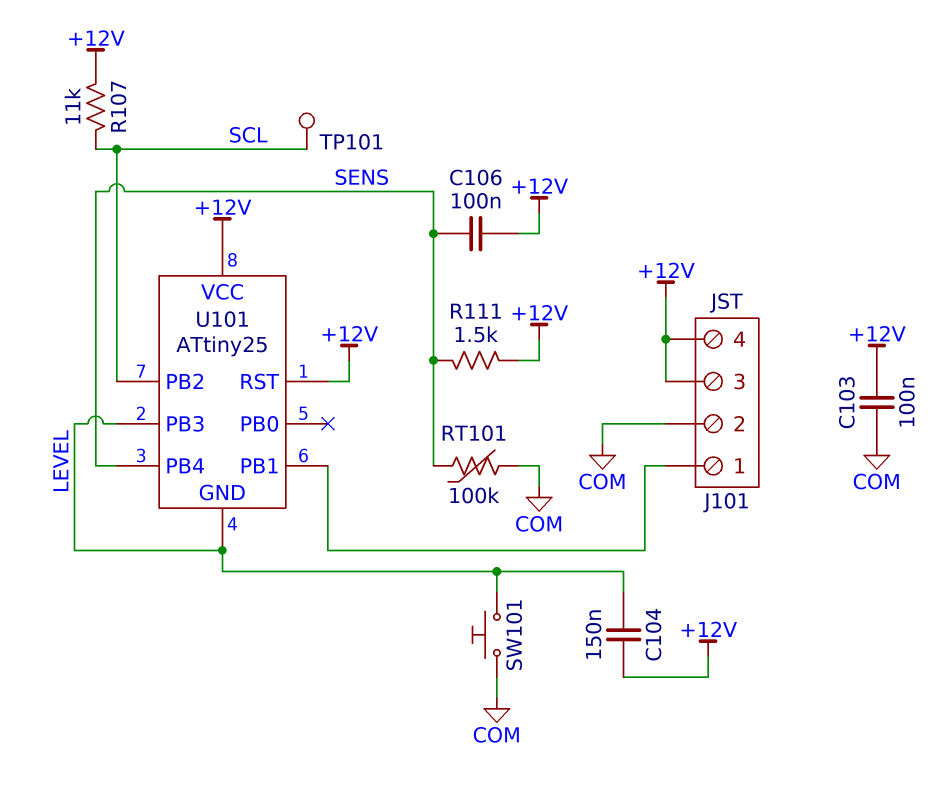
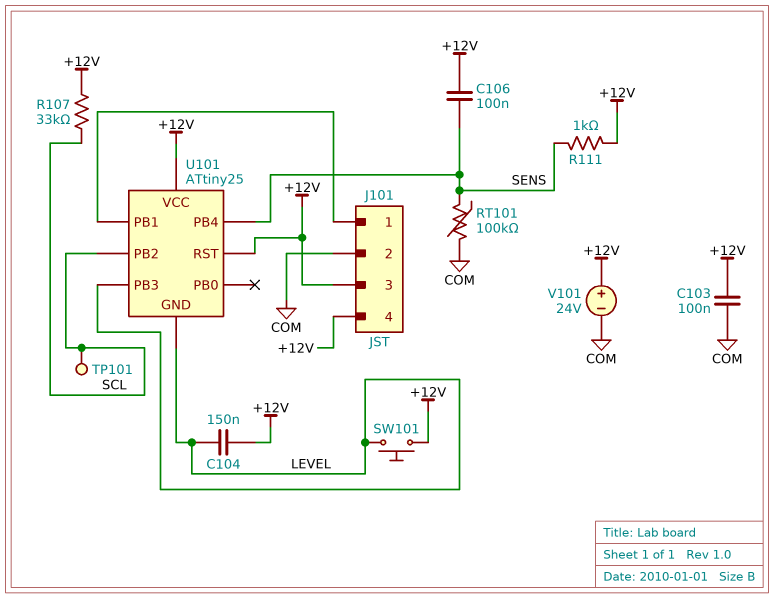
R107: 11k (+12V, SCL) -> 33k (+12V, SCL)
R111: 1.5k (+12V, SENS) -> 1k (+12V, SENS)
SW101: button (COM, LEVEL) -> button (+12V, LEVEL)
V101: none -> 24V (plus +12V, minus COM)

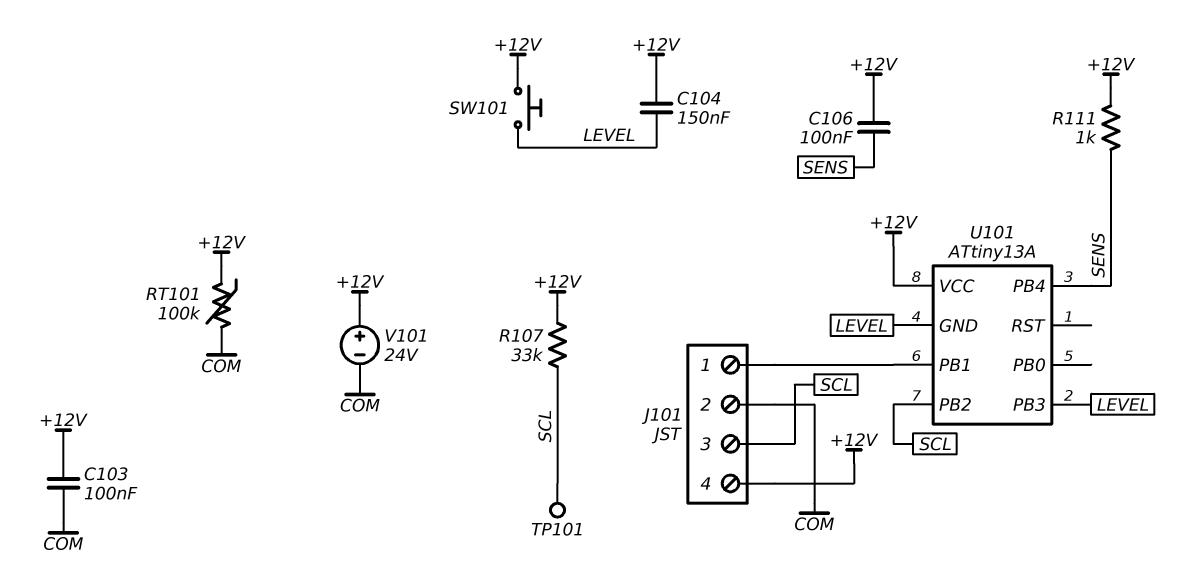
J101 pin 3: +12V -> SCL
RT101: 100k (COM, SENS) -> 100k (+12V, COM)
U101: ATtiny25 -> ATtiny13A
U101 pin RST: +12V -> none

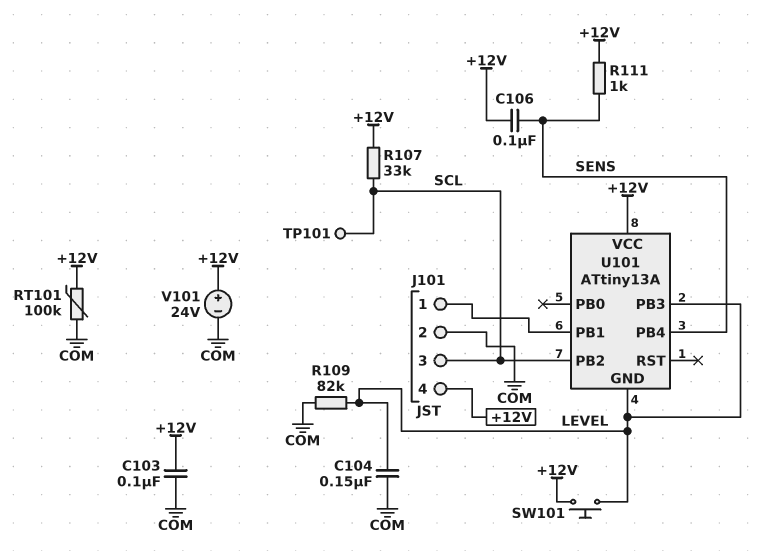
C104: 150nF (+12V, LEVEL) -> 150nF (COM, LEVEL)
R109: none -> 82k (COM, LEVEL)

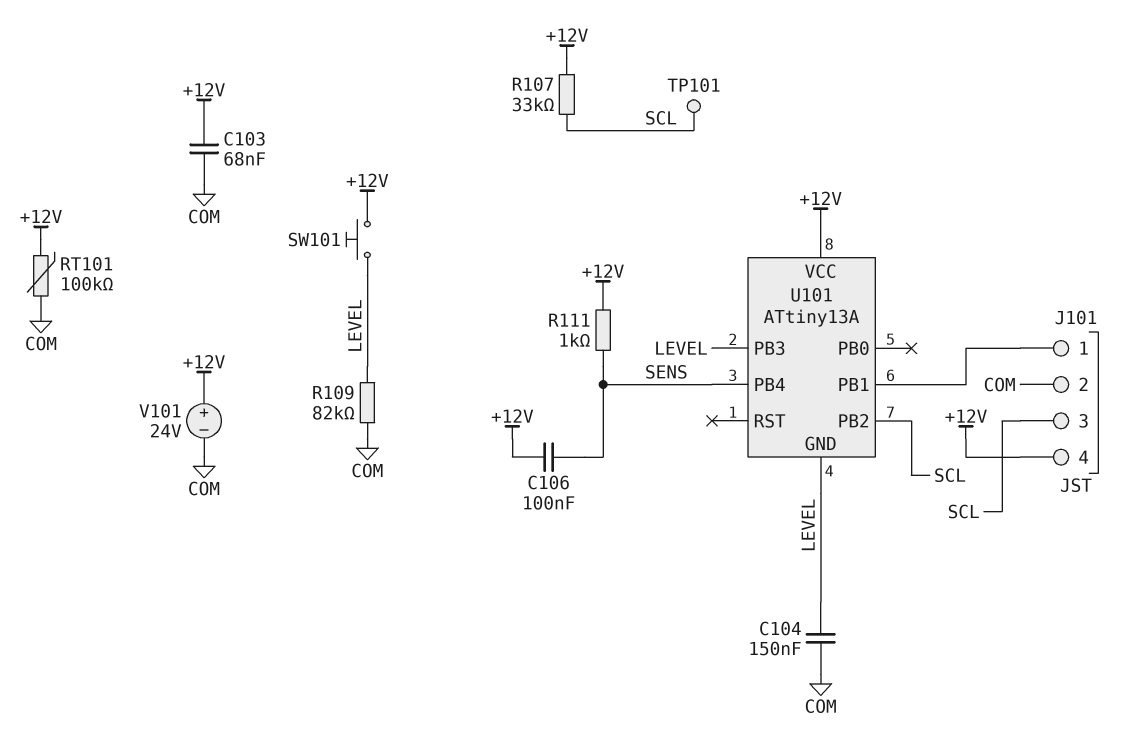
C103: 100nF (+12V, COM) -> 68nF (+12V, COM)

